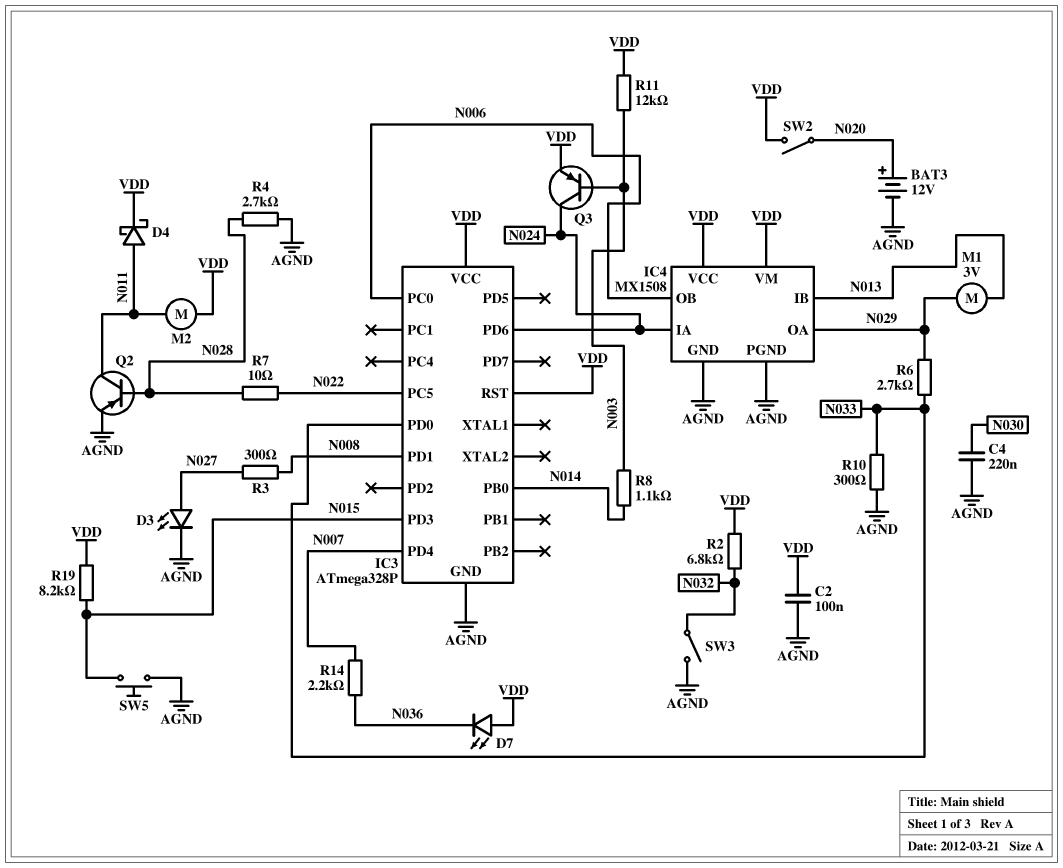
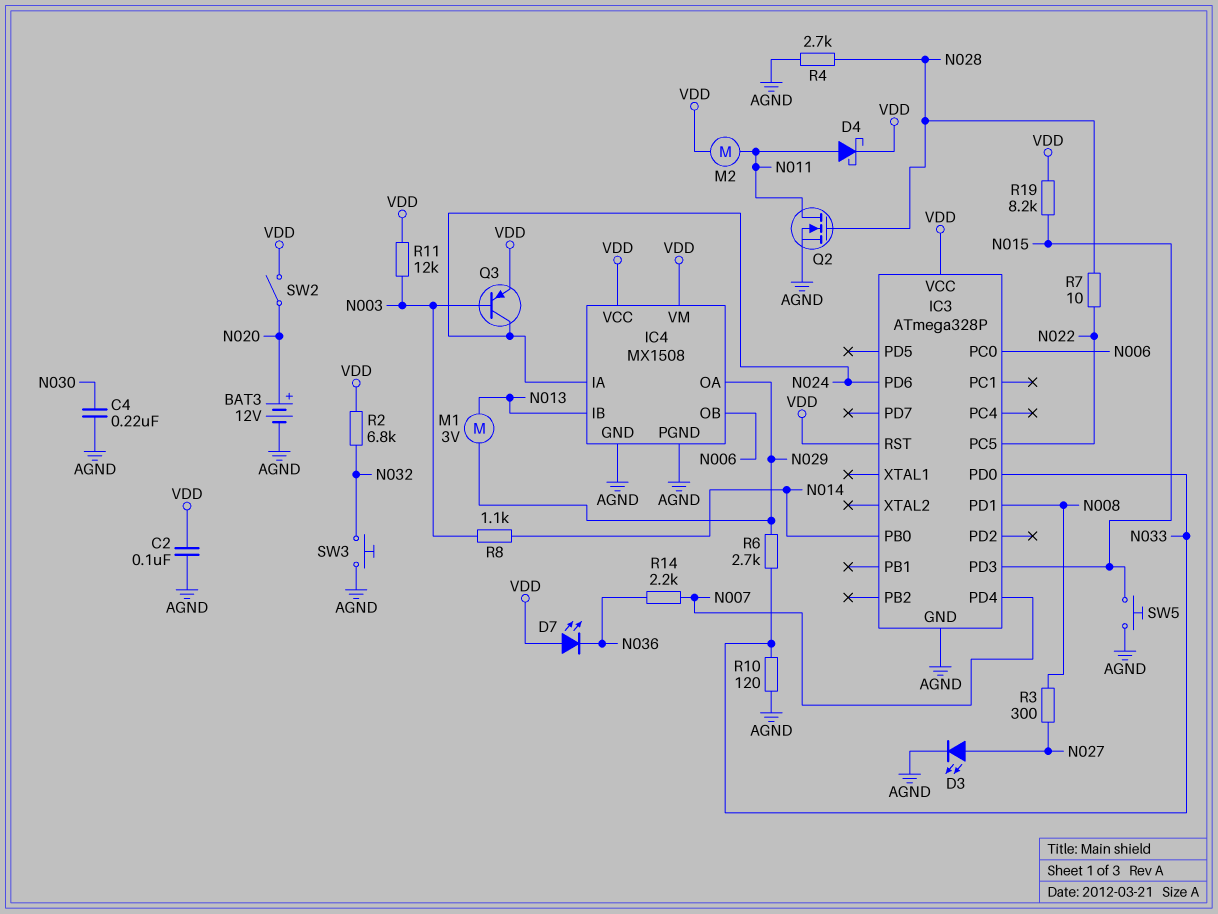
Q2: PNP (B N028, C N011, E AGND) -> NMOS (G N028, D N011, S AGND)
R10: 300 (AGND, N033) -> 120 (AGND, N033)
SW3: switch (AGND, N032) -> button (AGND, N032)

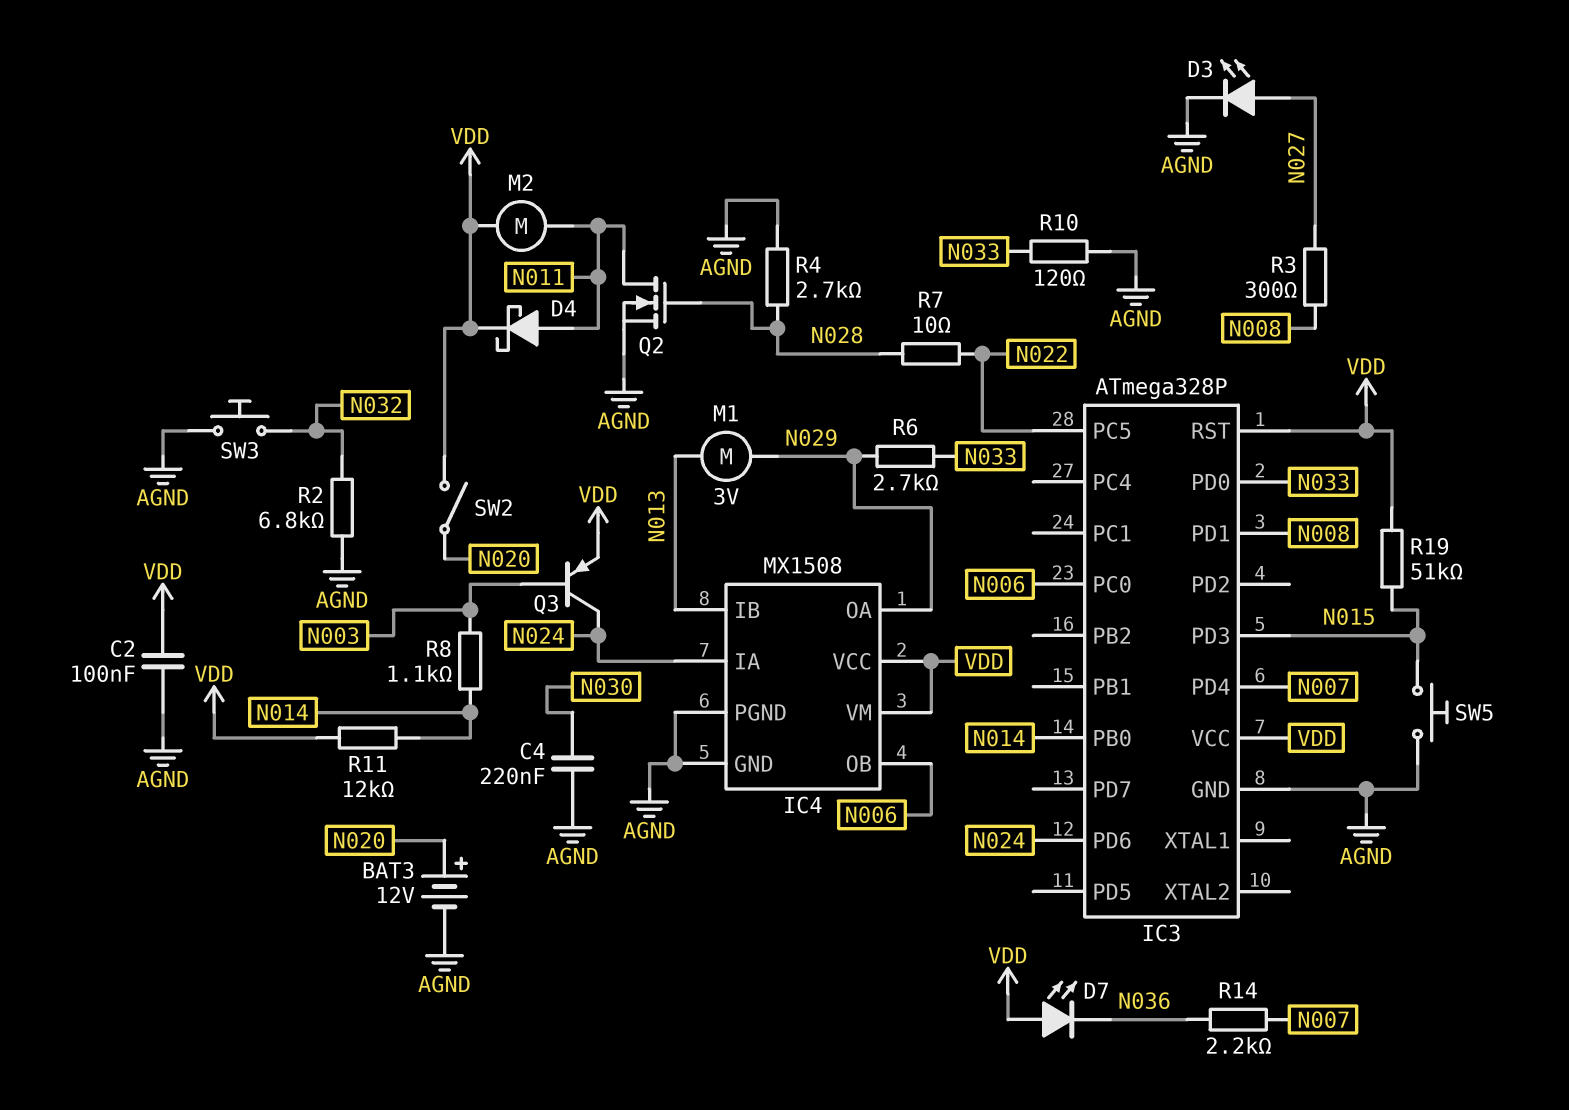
R2: 6.8k (N032, VDD) -> 6.8k (AGND, N032)
R11: 12k (N003, VDD) -> 12k (N014, VDD)
R19: 8.2k (N015, VDD) -> 51k (N015, VDD)

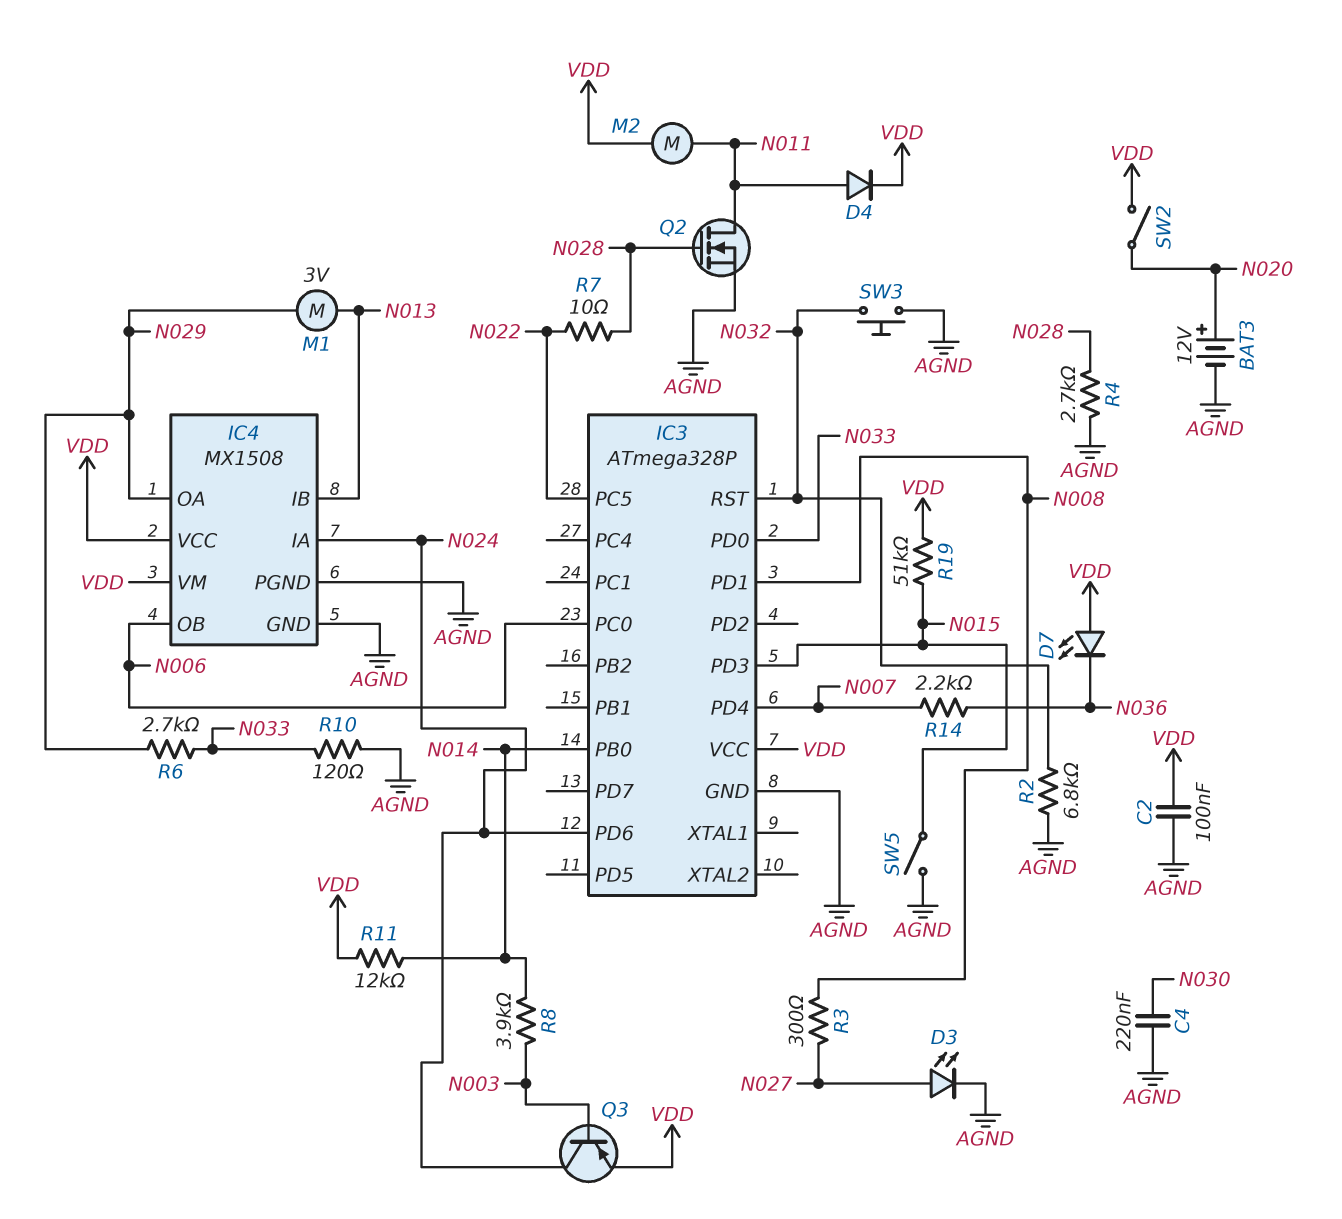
D4: schottky (A N011, K VDD) -> diode (A N011, K VDD)
IC3 pin RST: VDD -> N032
R8: 1.1k (N003, N014) -> 3.9k (N003, N014)
SW5: button (AGND, N015) -> switch (AGND, N015)

